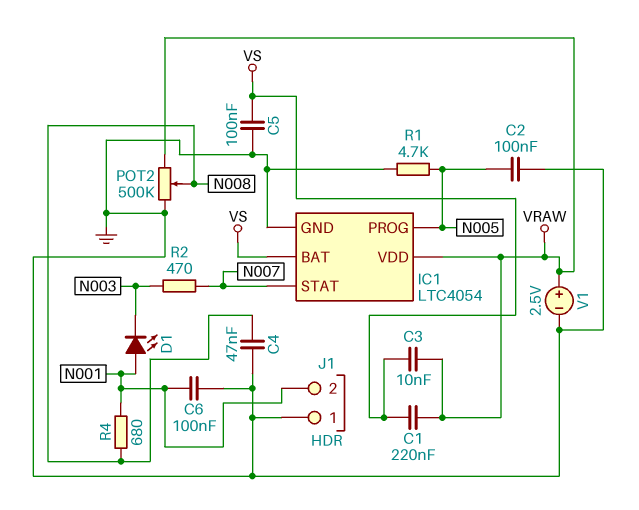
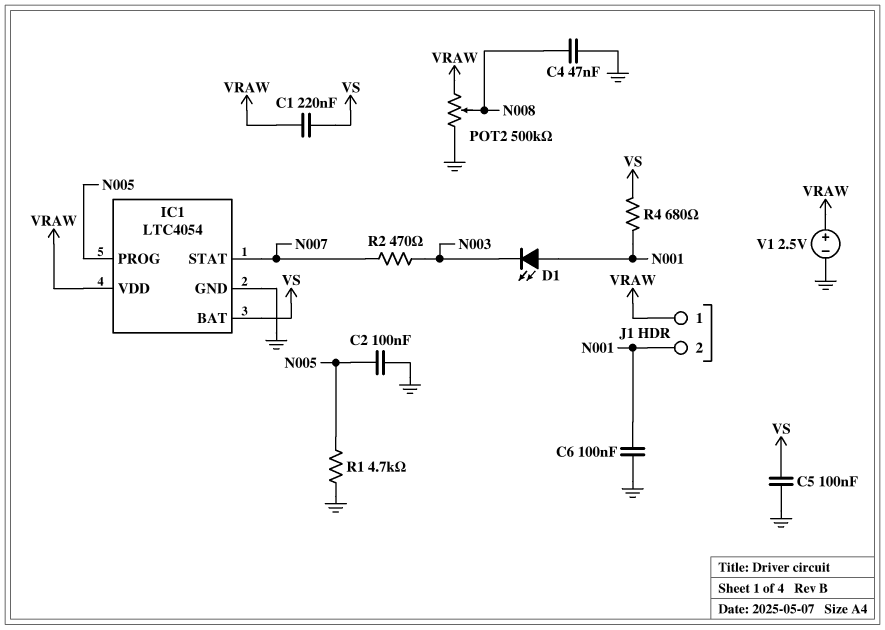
C3: 10nF (VRAW, VS) -> none
J1 pin 1: GND -> VRAW
R4: 680 (N001, N008) -> 680 (N001, VS)

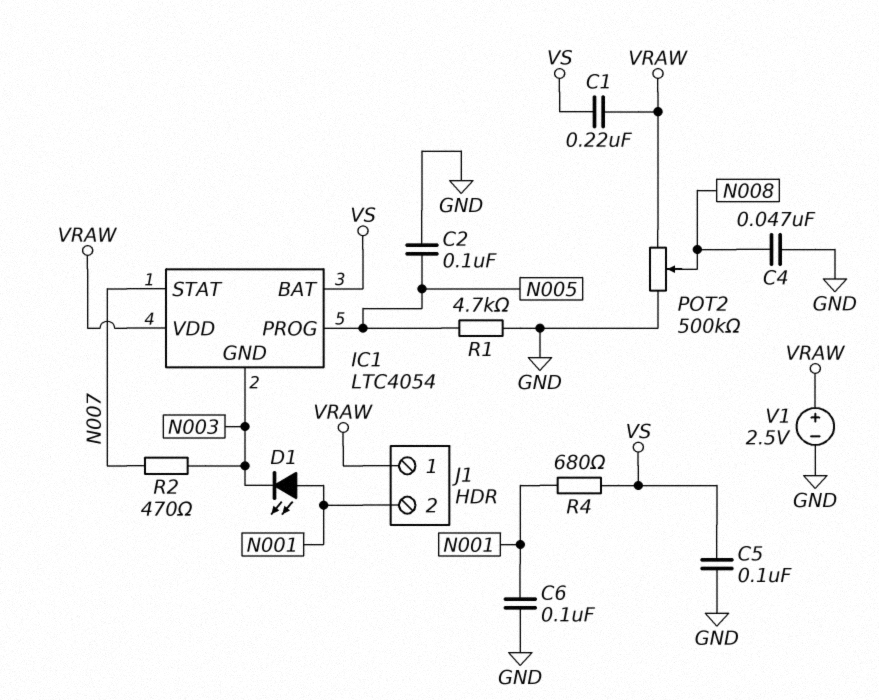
IC1 pin GND: GND -> N003

